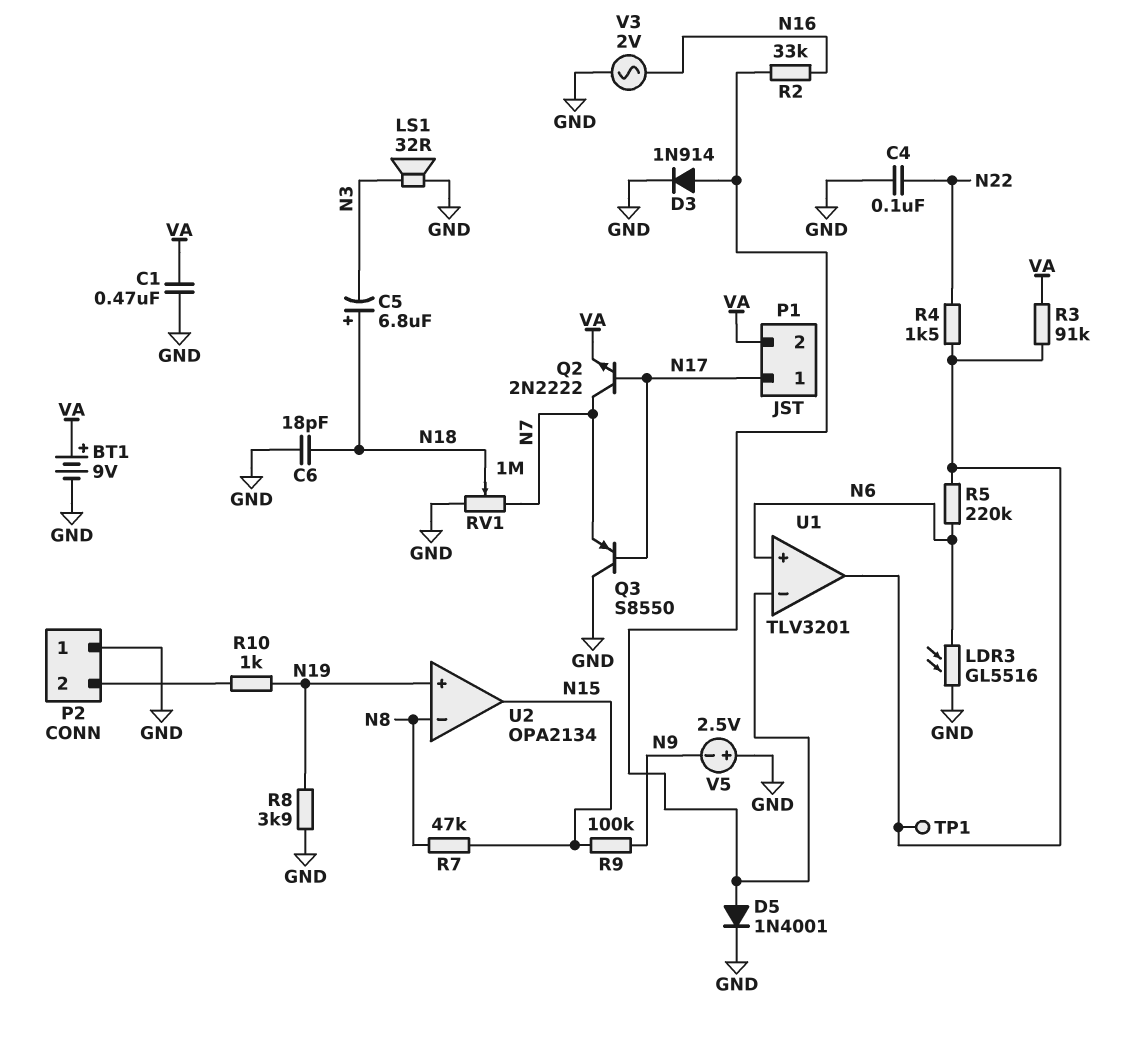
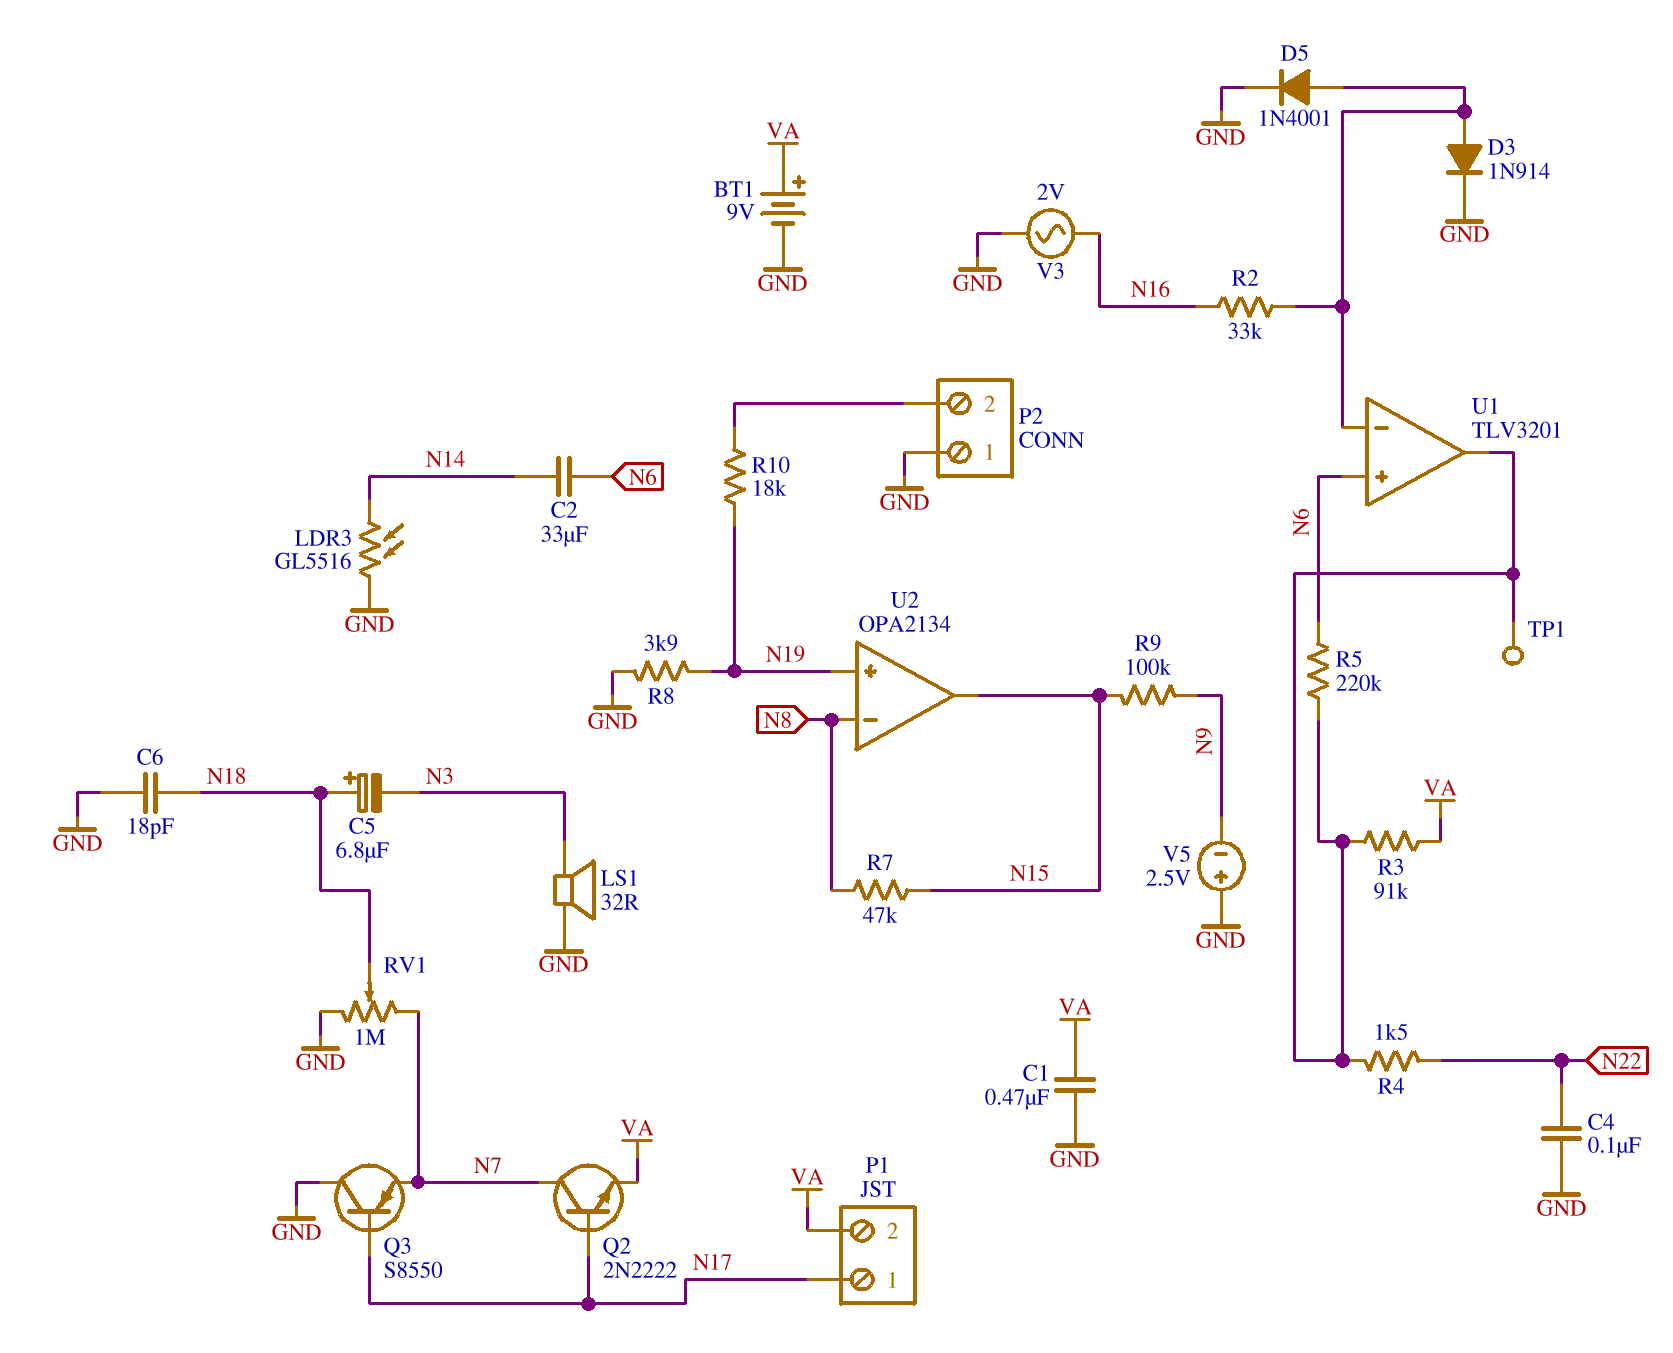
C2: none -> 33uF (N6, N14)
LDR3: GL5516 (GND, N6) -> GL5516 (GND, N14)
R10: 1k (N19, P2/2) -> 18k (N19, P2/2)

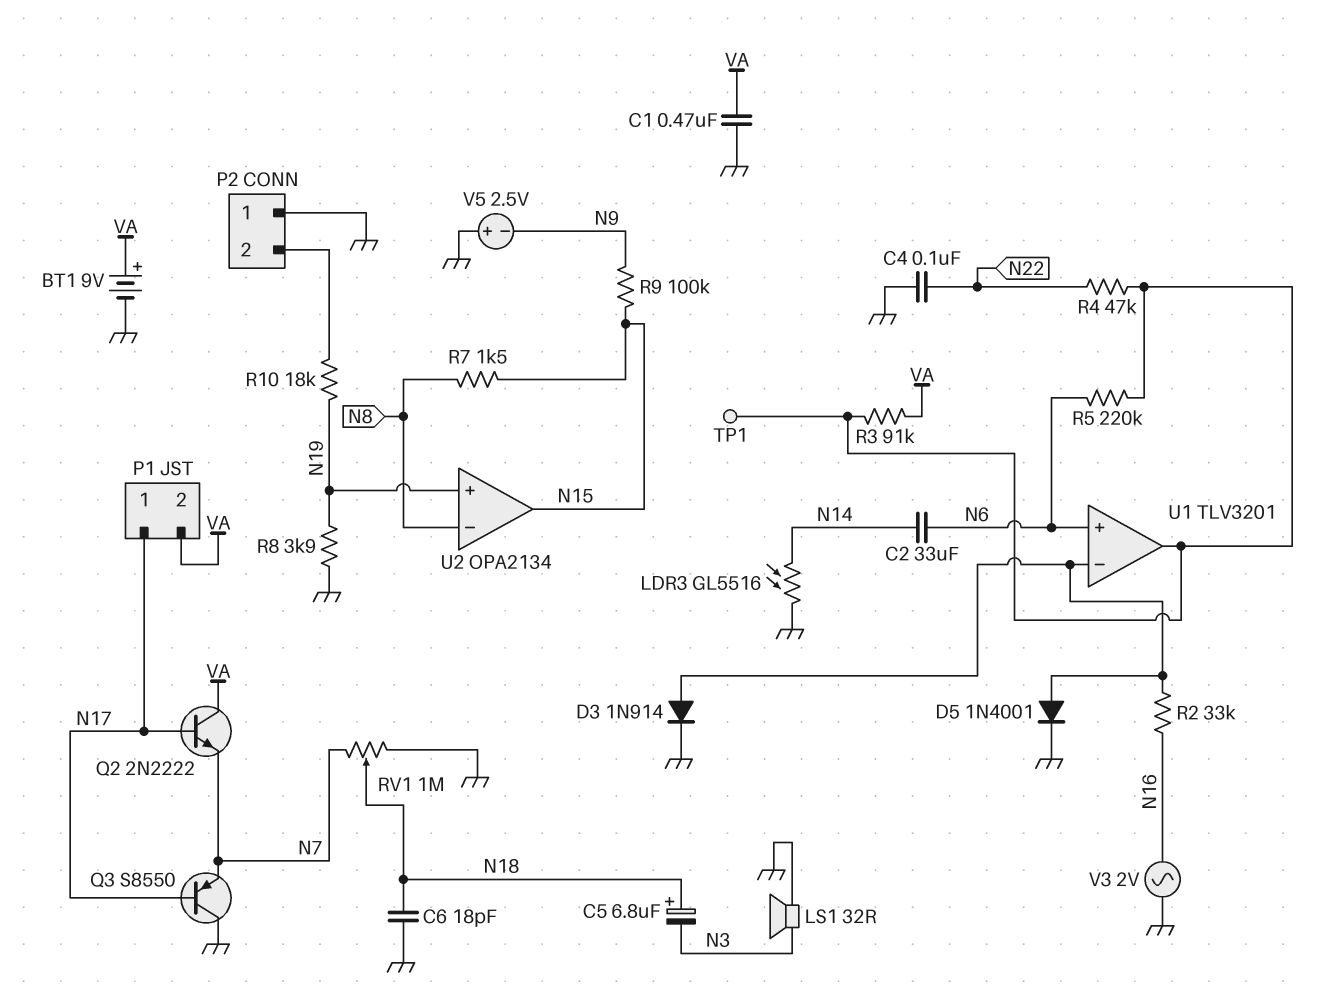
Q2: NPN 2N2222 (B N17, C N7, E VA) -> NPN 2N2222 (B N17, C VA, E N7)
R4: 1.5k (N22, U1/out) -> 47k (N22, U1/out)
R7: 47k (N8, N15) -> 1.5k (N8, N15)

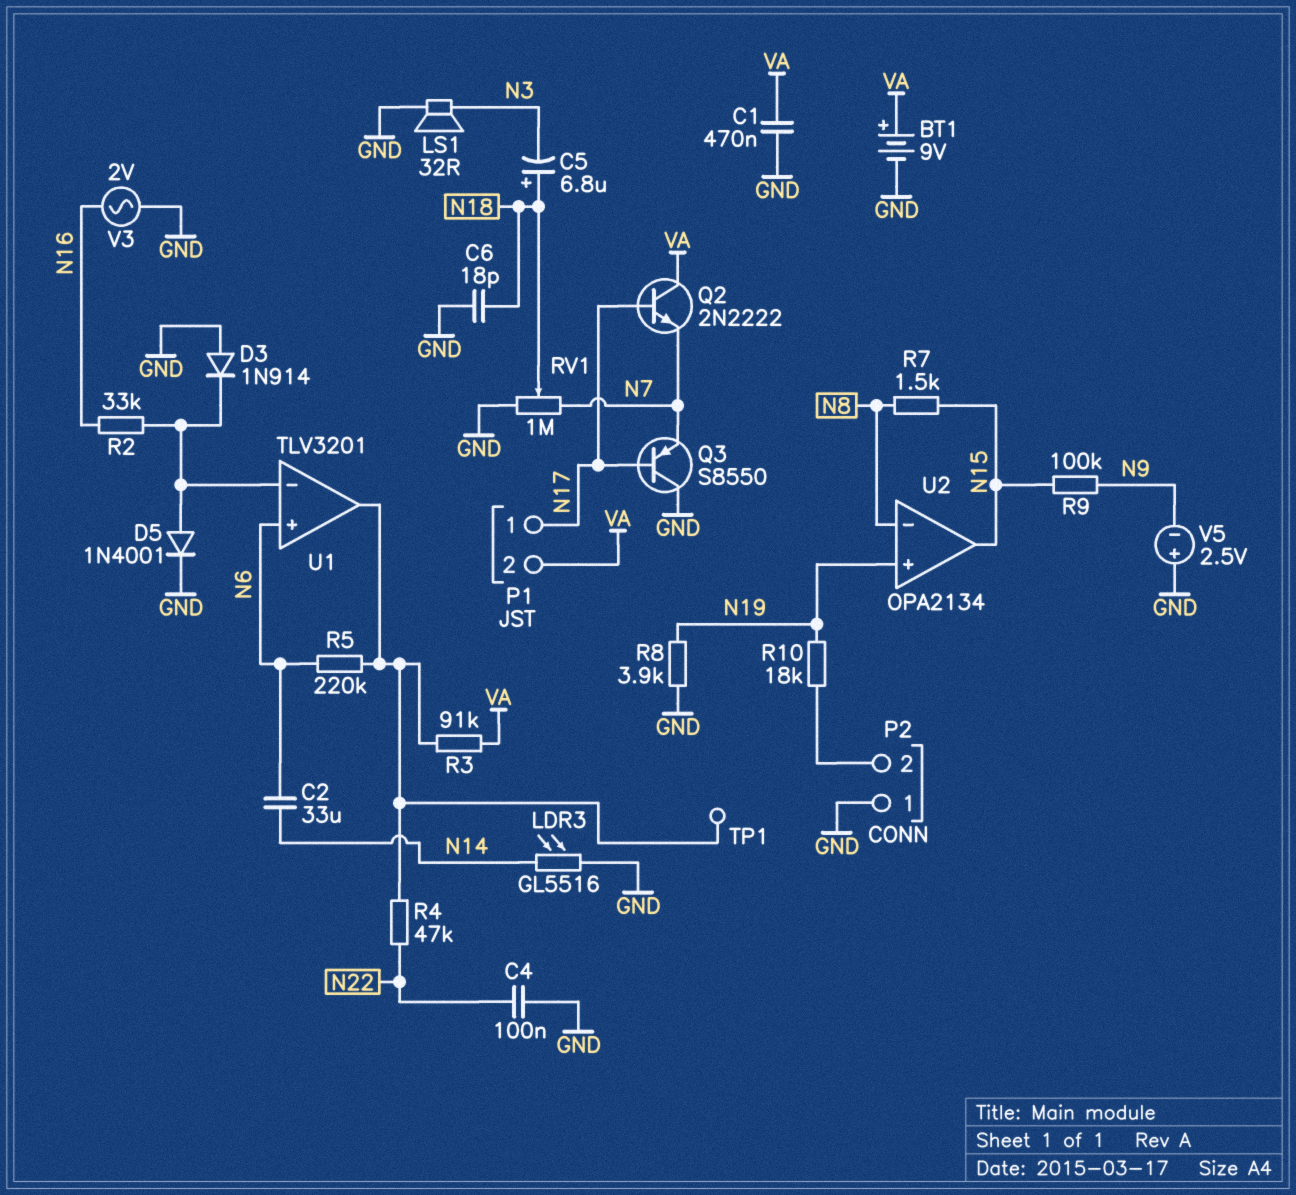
D3: diode 1N914 (A U1/in-, K GND) -> diode 1N914 (A GND, K U1/in-)

